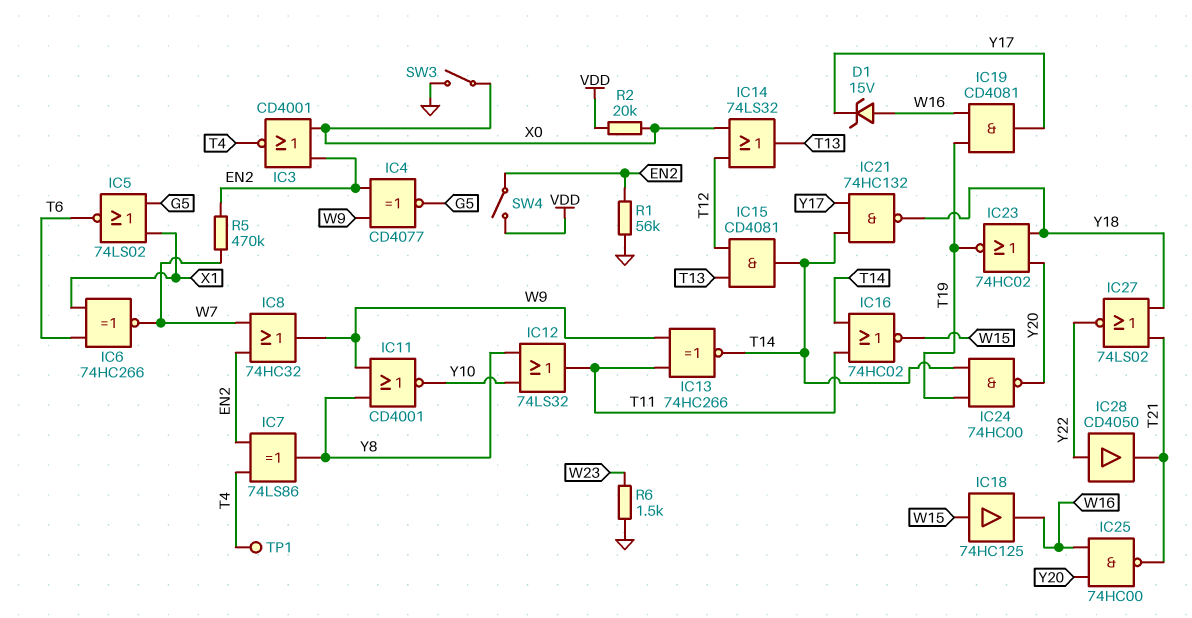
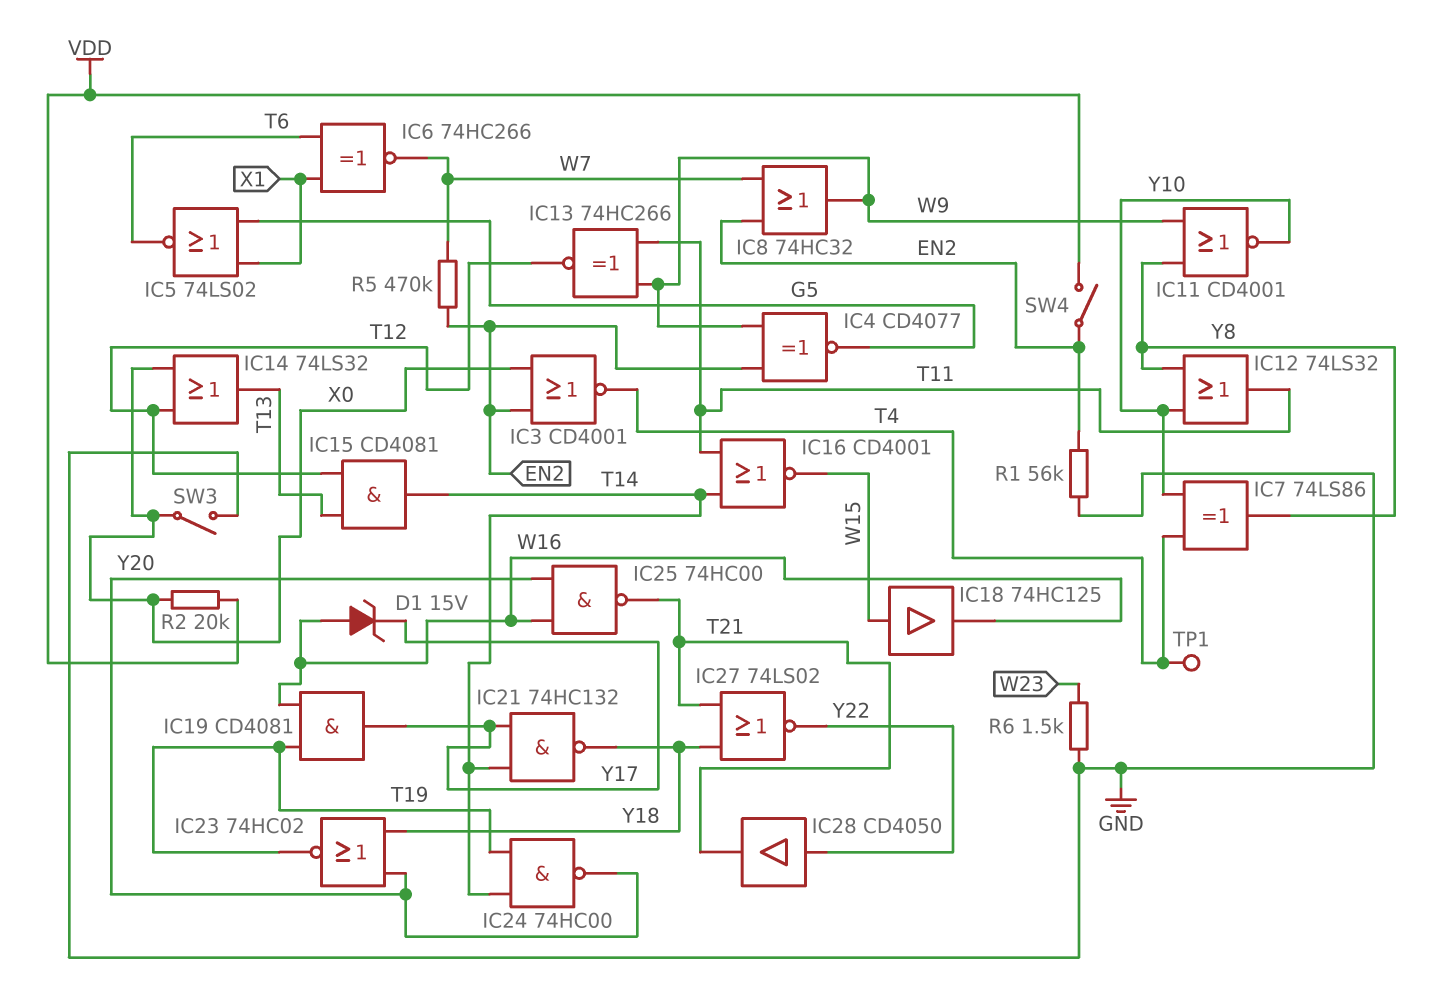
IC7: XOR 74LS86 (in EN2, in T4, out Y8) -> XOR 74LS86 (in T4, in Y10, out Y8)
IC13: XNOR 74HC266 (in T11, in W9, out T14) -> XNOR 74HC266 (in T11, in W9, out T12)
IC16: NOR 74HC02 (in T11, in T14, out W15) -> NOR CD4001 (in T11, in T14, out W15)

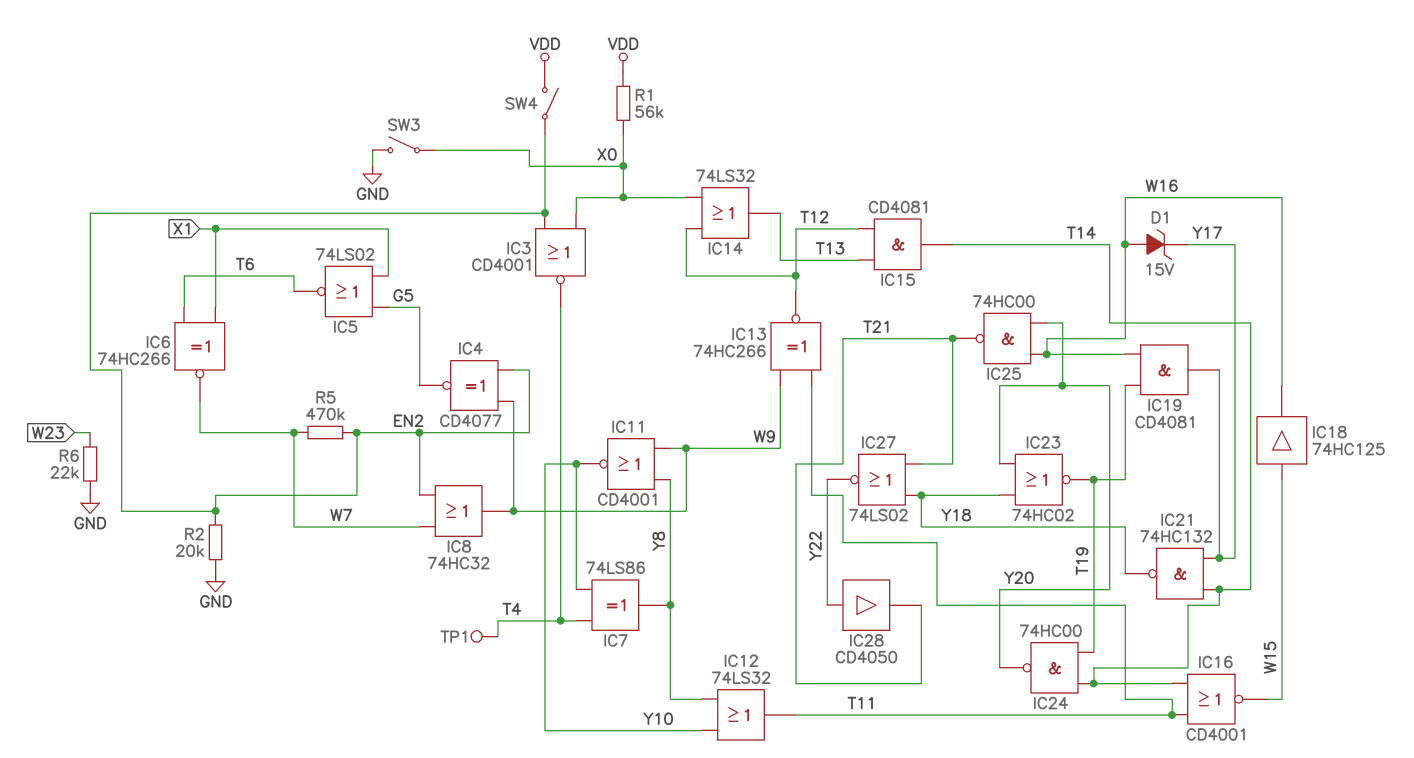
R1: 56k (EN2, GND) -> 56k (VDD, X0)
R2: 20k (VDD, X0) -> 20k (EN2, GND)
R6: 1.5k (GND, W23) -> 22k (GND, W23)

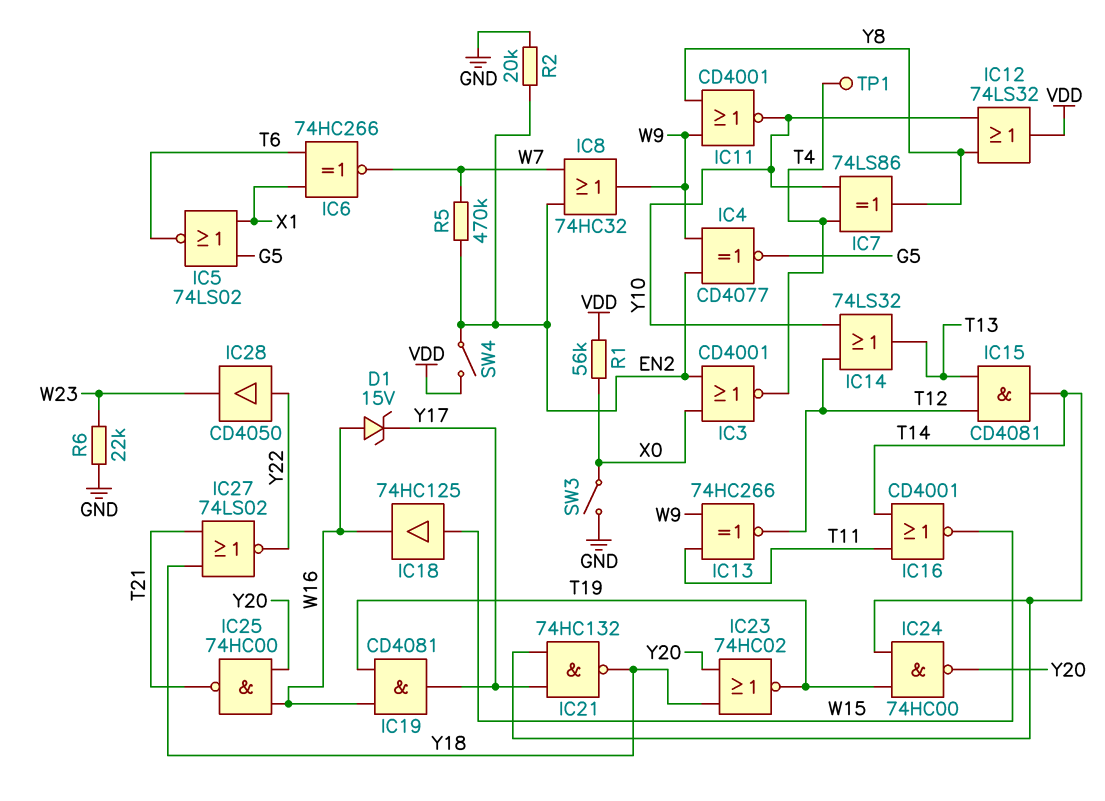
IC12: OR 74LS32 (in Y8, in Y10, out T11) -> OR 74LS32 (in Y8, in Y10, out VDD)
IC14: OR 74LS32 (in T12, in X0, out T13) -> OR 74LS32 (in T12, in Y10, out T13)
IC28: buffer CD4050 (in Y22, out T21) -> buffer CD4050 (in Y22, out W23)

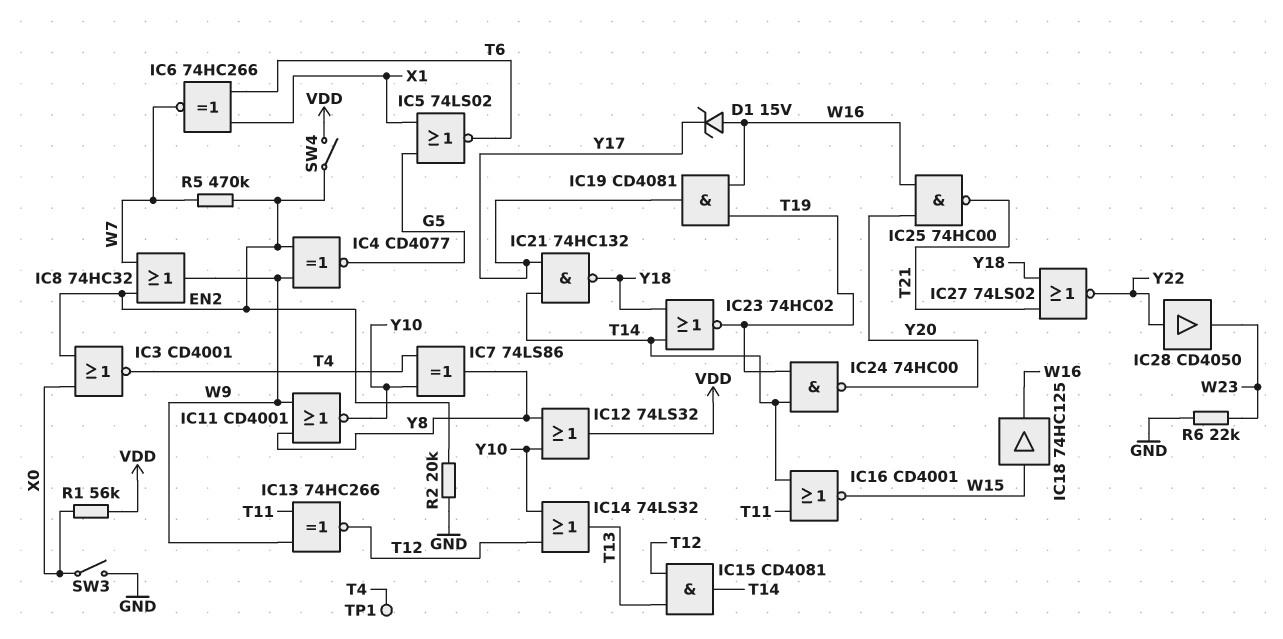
IC23: NOR 74HC02 (in Y18, in Y20, out T19) -> NOR 74HC02 (in T14, in Y18, out T19)

